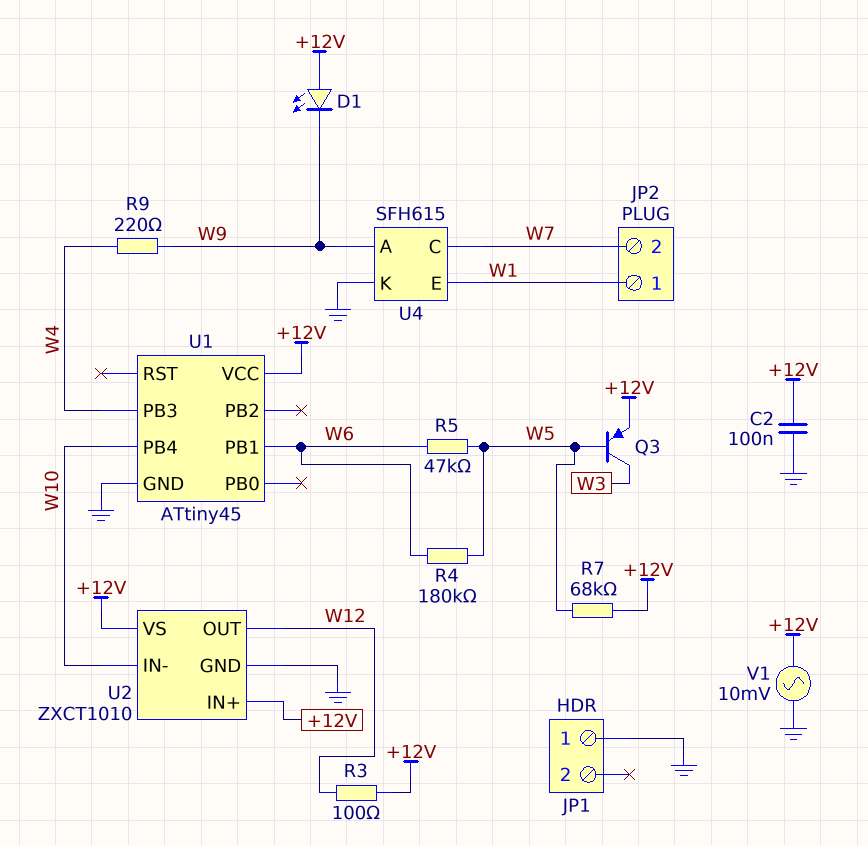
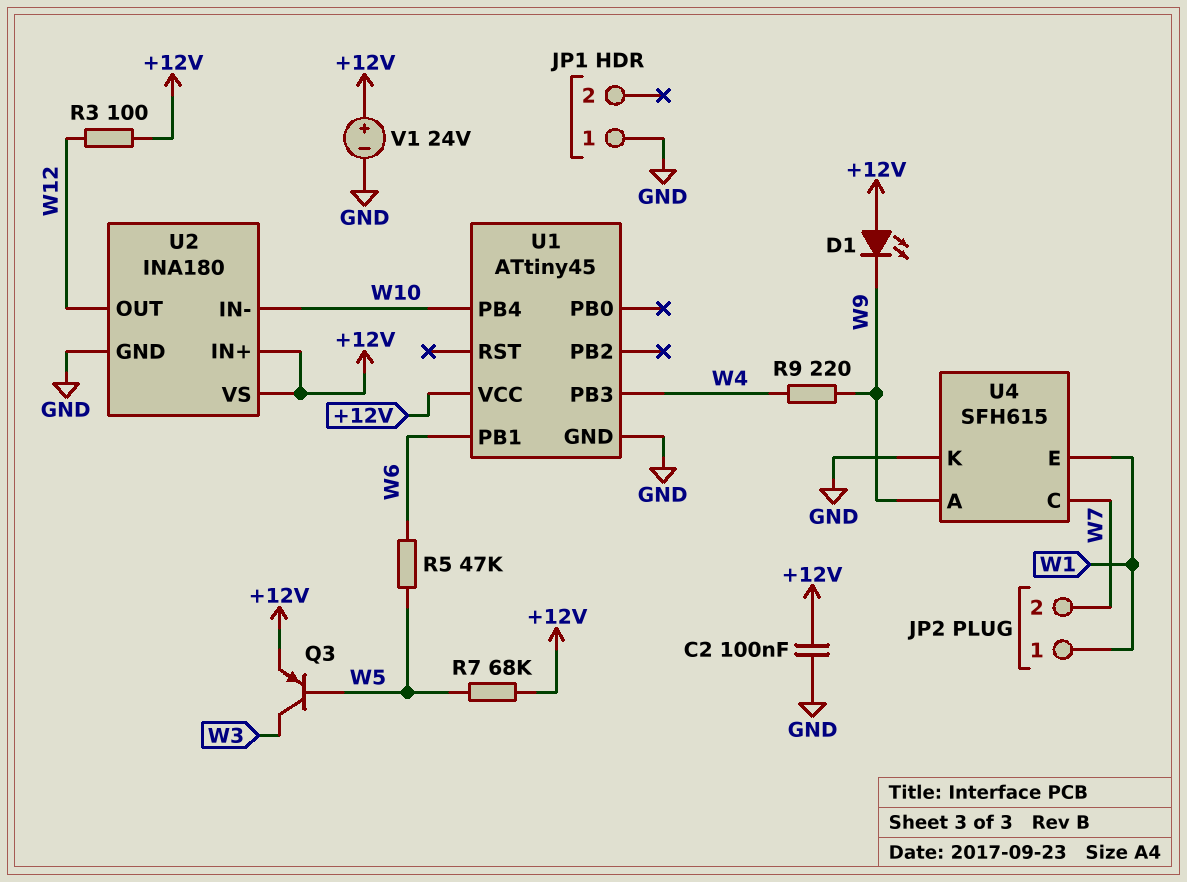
R4: 180k (W5, W6) -> none
U2: ZXCT1010 -> INA180
V1: AC 10mV (+12V, GND) -> 24V (plus +12V, minus GND)

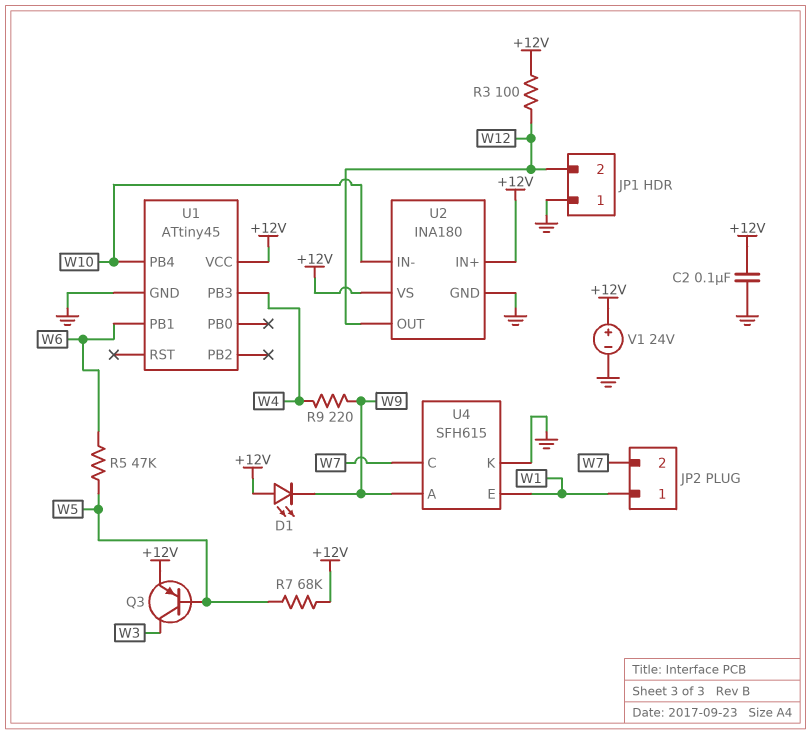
JP1 pin 2: none -> W12

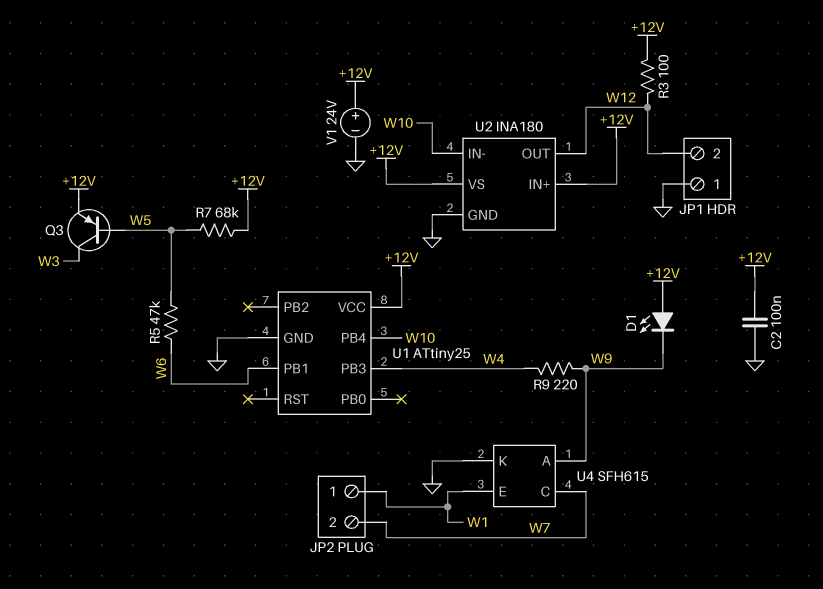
U1: ATtiny45 -> ATtiny25

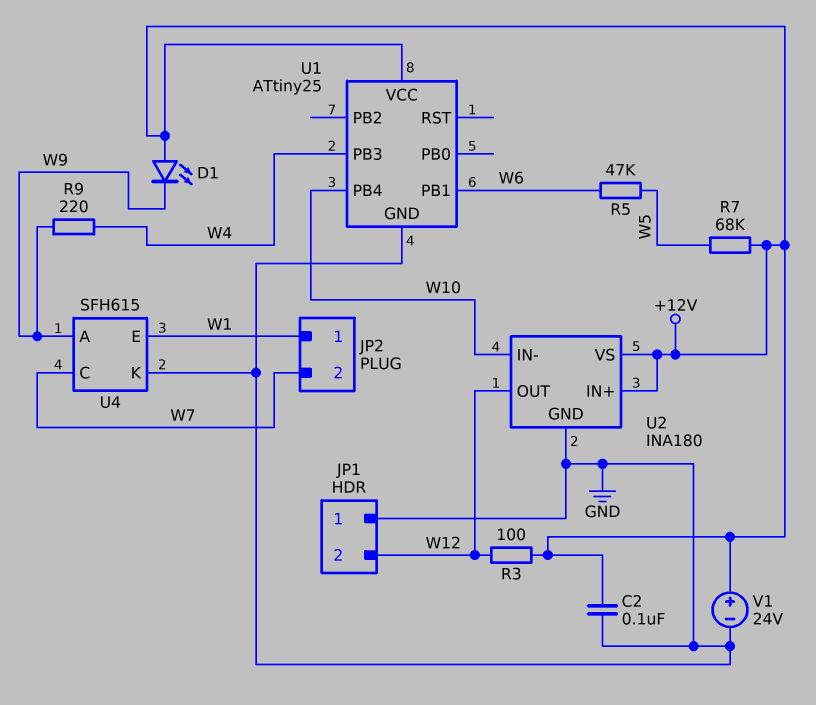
Q3: PNP (B W5, C W3, E +12V) -> none

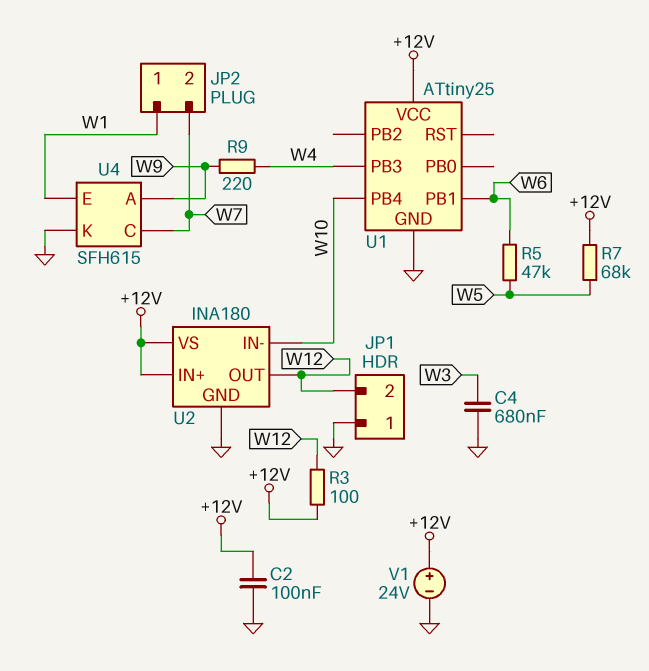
C4: none -> 680nF (GND, W3)
D1: LED (A +12V, K W9) -> none

